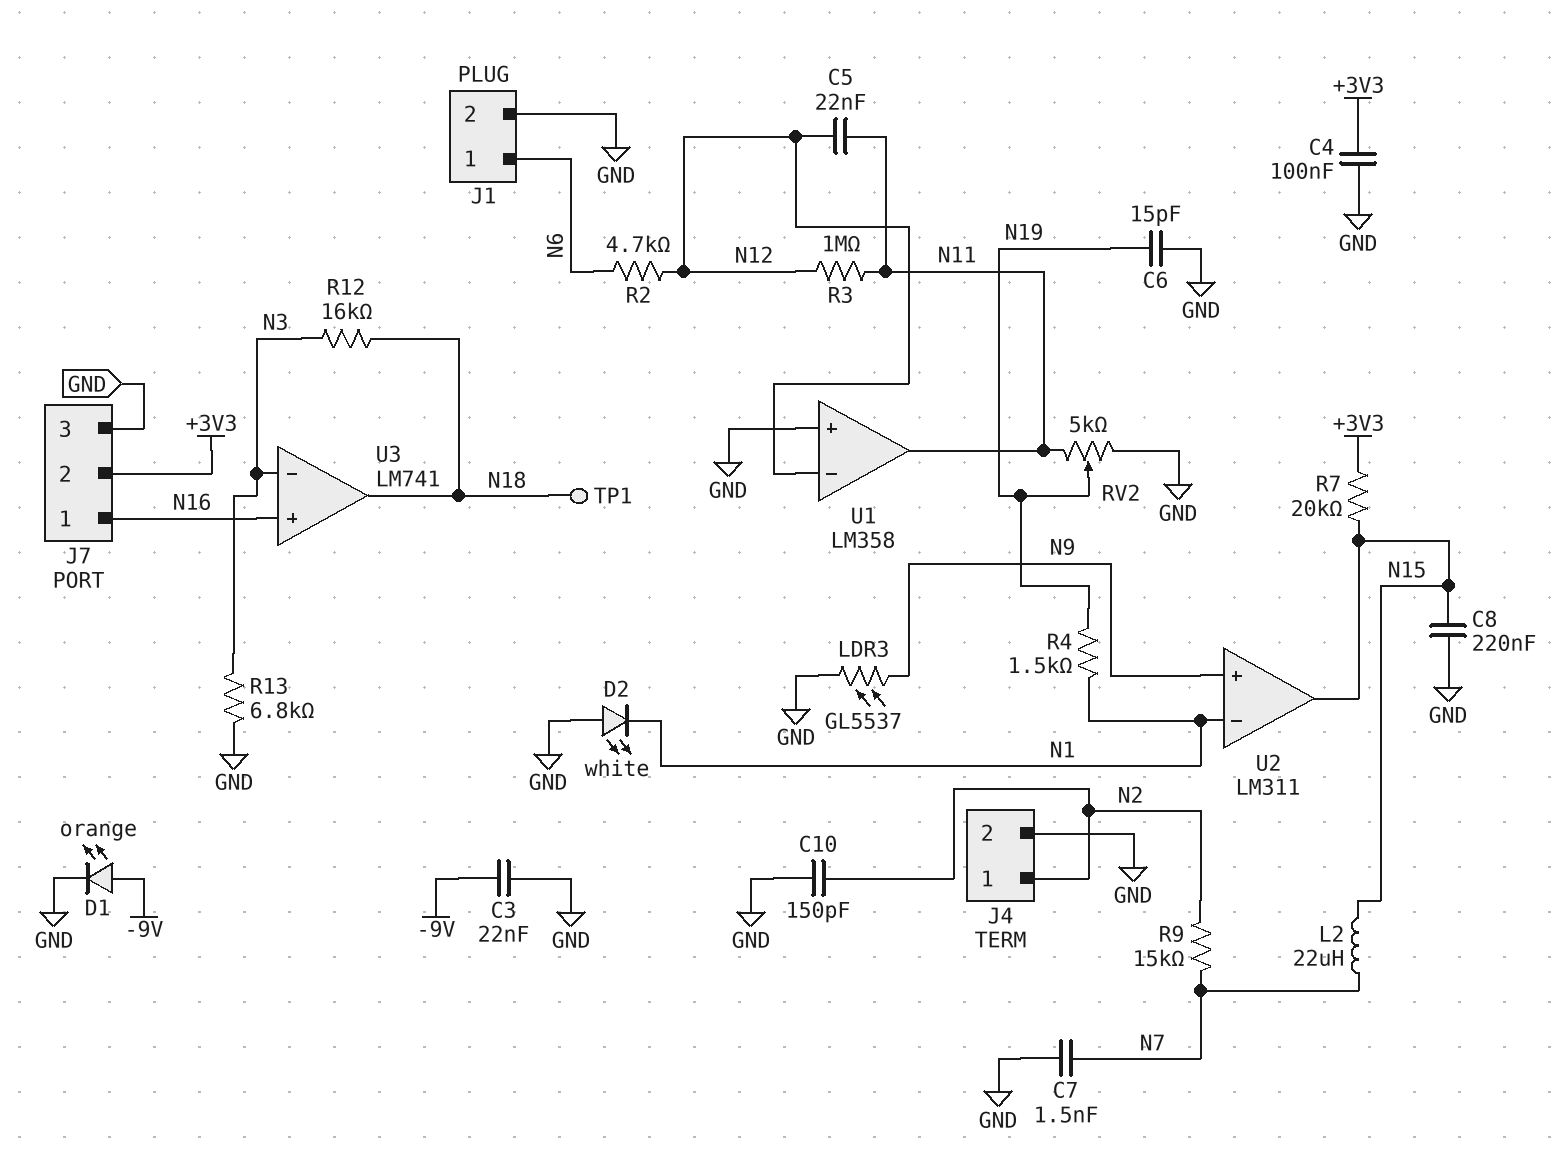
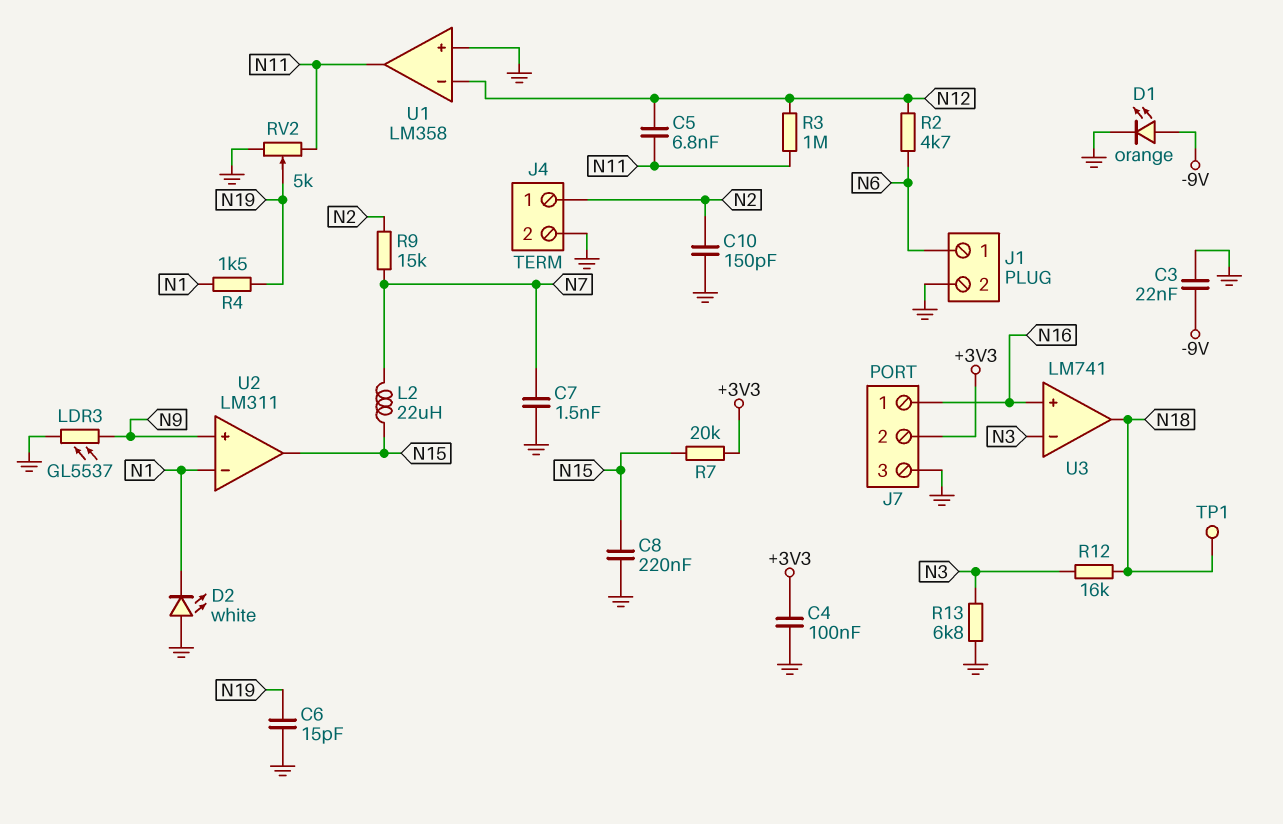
C5: 22nF (N11, N12) -> 6.8nF (N11, N12)

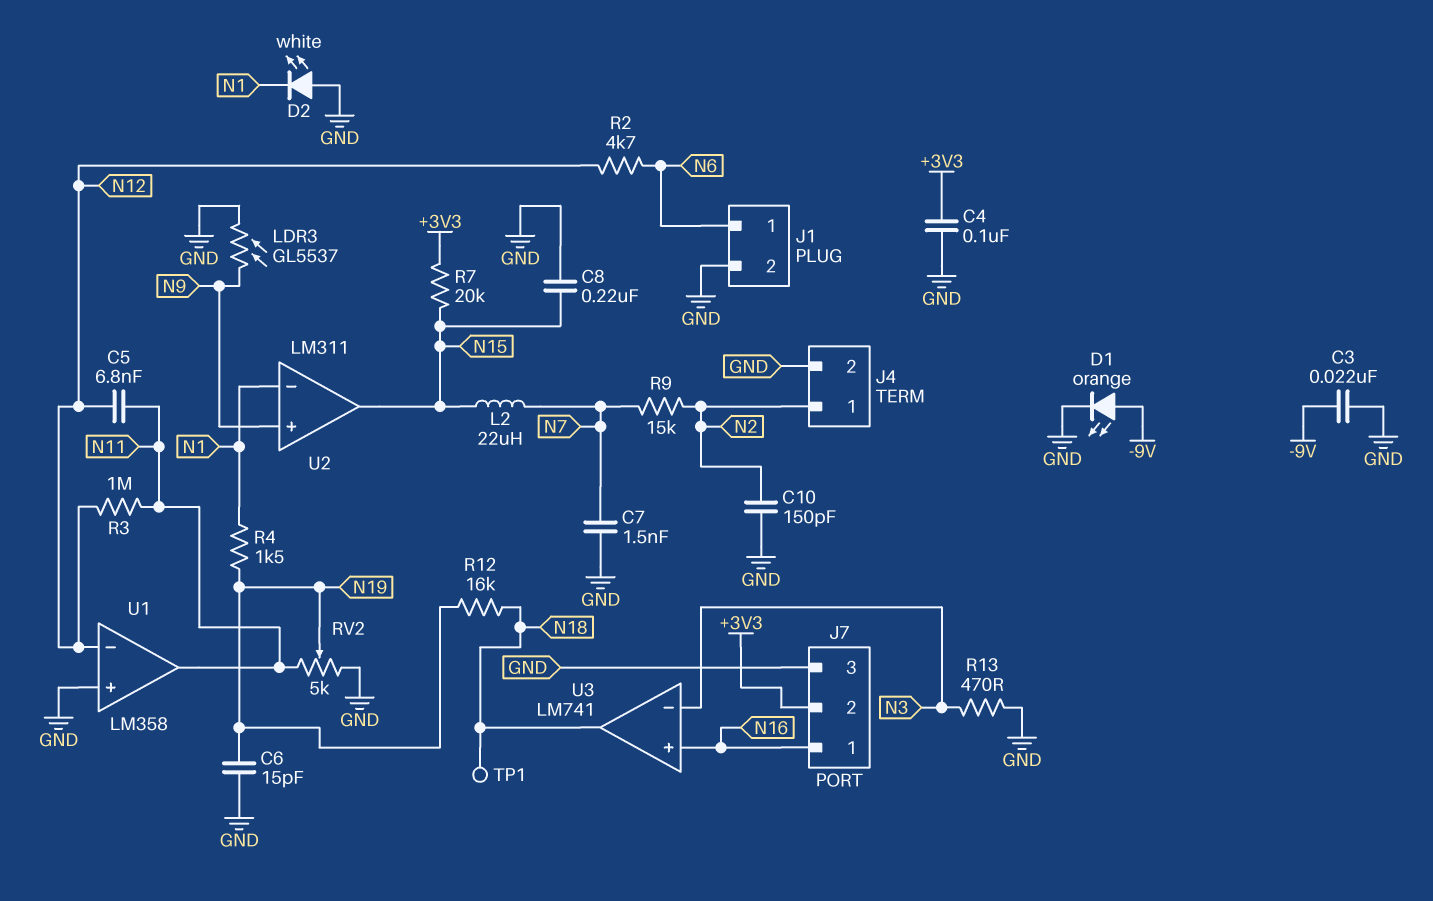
R12: 16k (N3, N18) -> 16k (N18, N19)
R13: 6.8k (GND, N3) -> 470 (GND, N3)

